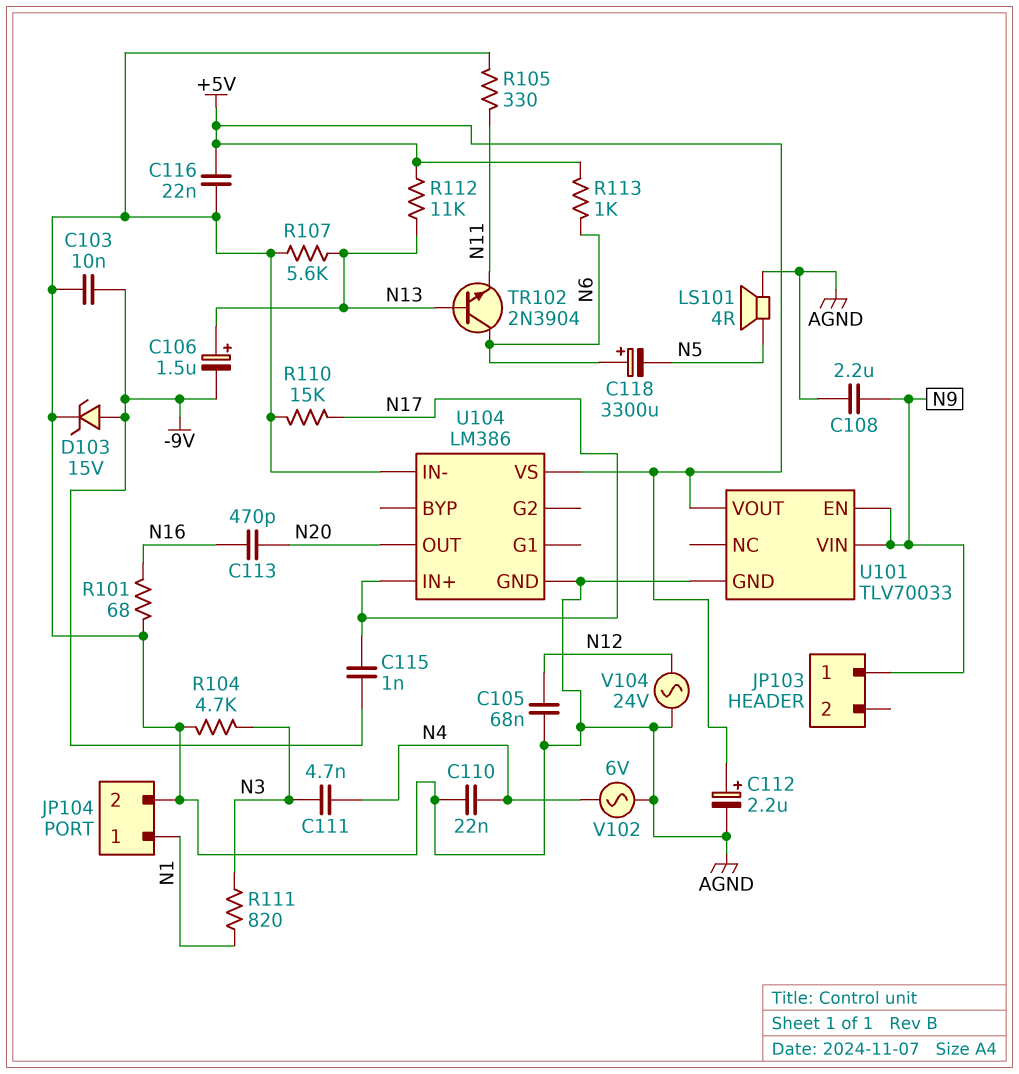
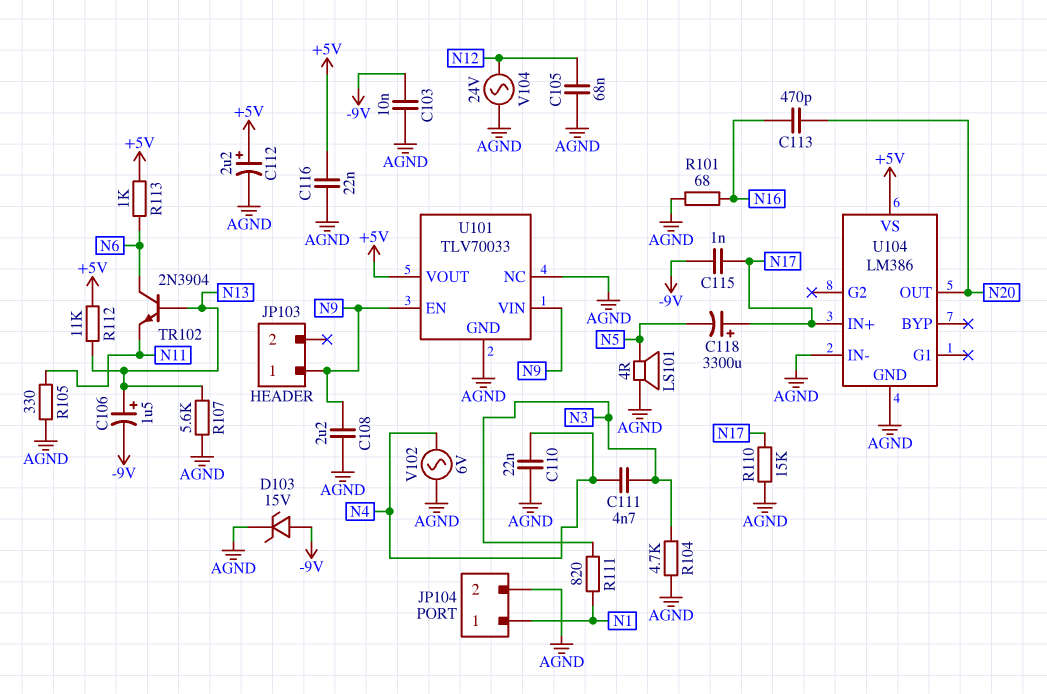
C118: 3300uF (plus N6, minus N5) -> 3300uF (plus N17, minus N5)
U101 pin NC: none -> AGND

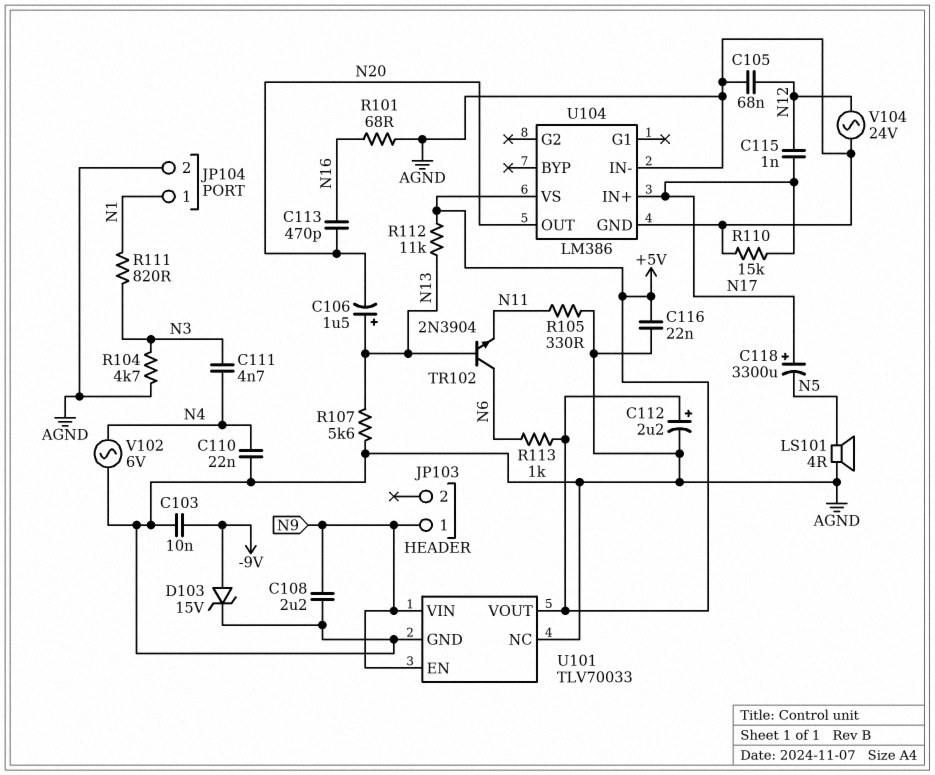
C106: 1.5uF (plus N13, minus -9V) -> 1.5uF (plus N13, minus N20)
C115: 1nF (-9V, N17) -> 1nF (N12, N17)

